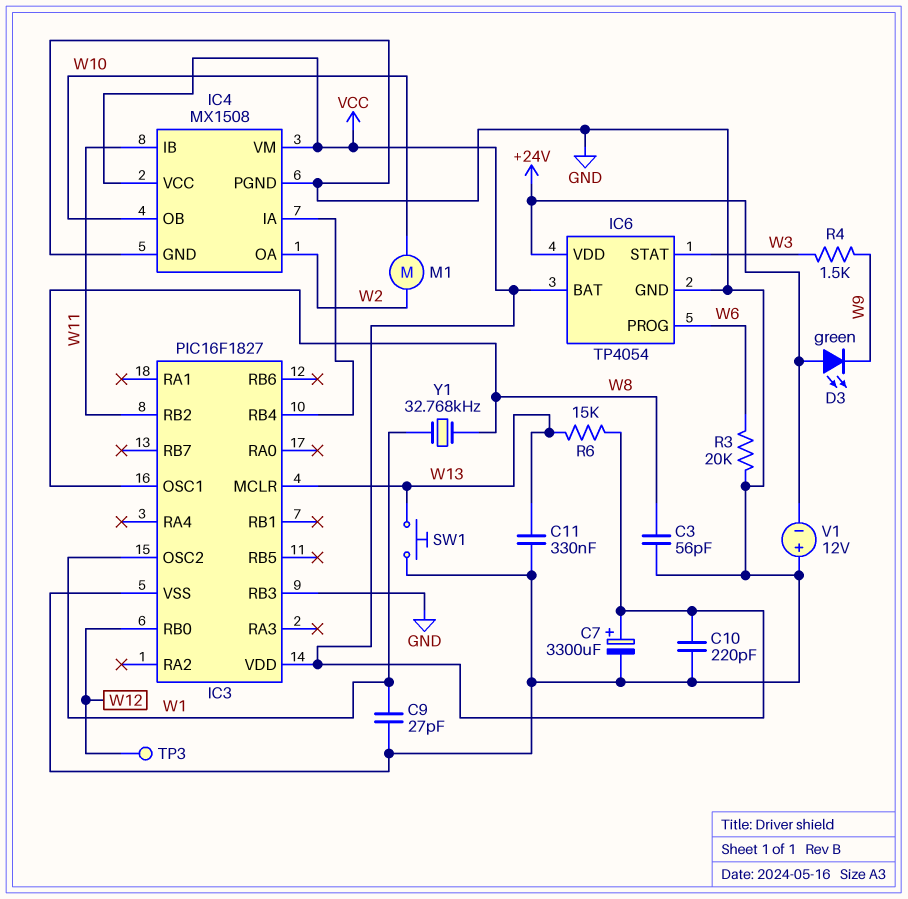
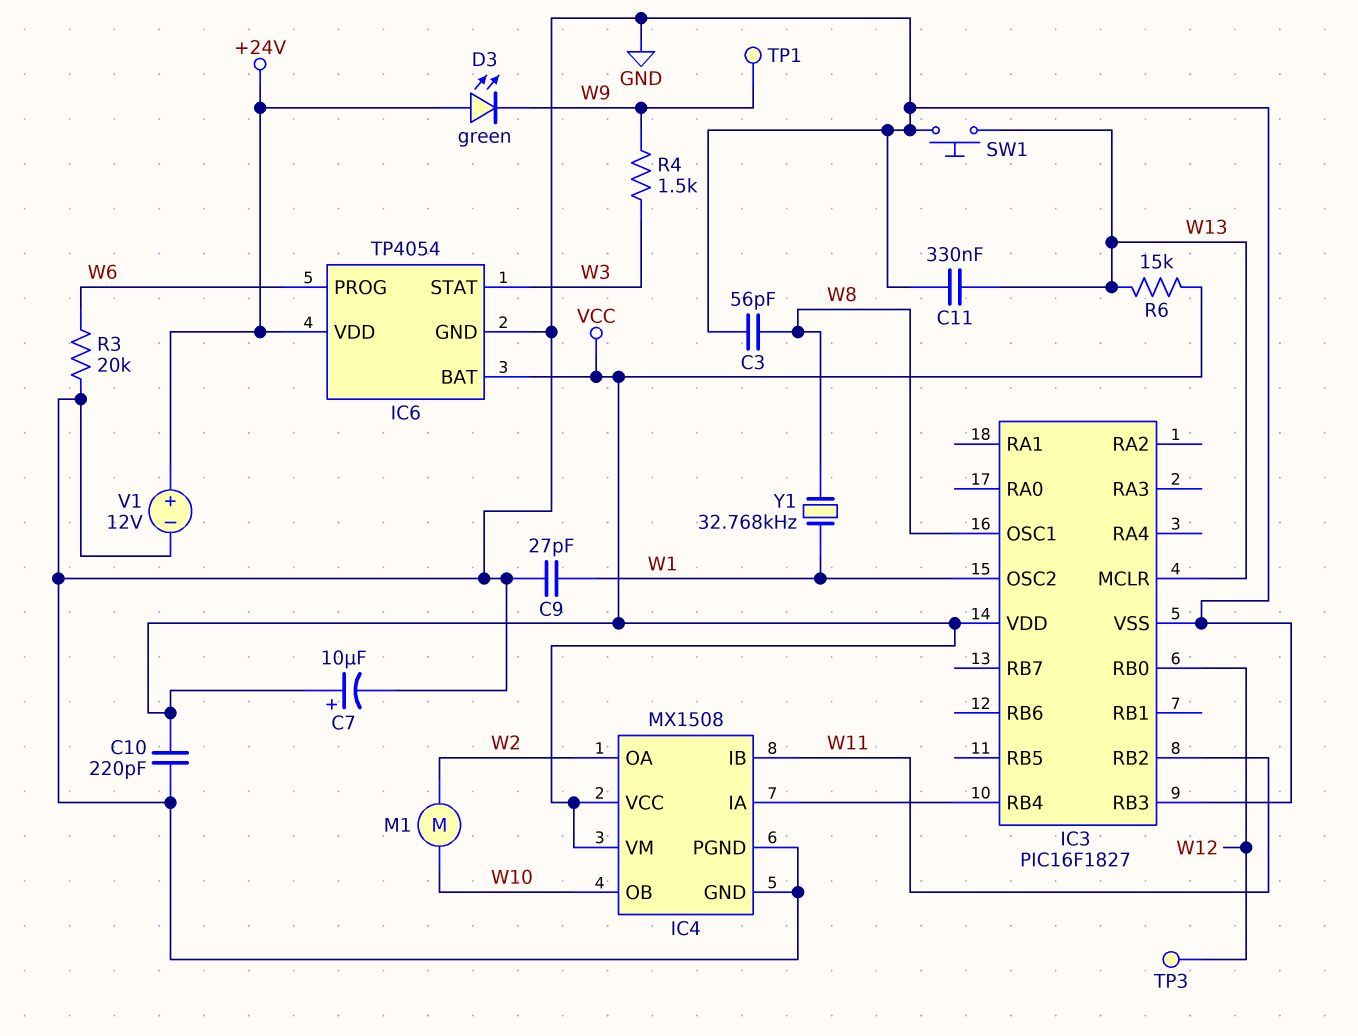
C7: 3300uF (plus VCC, minus GND) -> 10uF (plus VCC, minus GND)
TP1: none -> test point (W9)
V1: 12V (plus GND, minus +24V) -> 12V (plus +24V, minus GND)

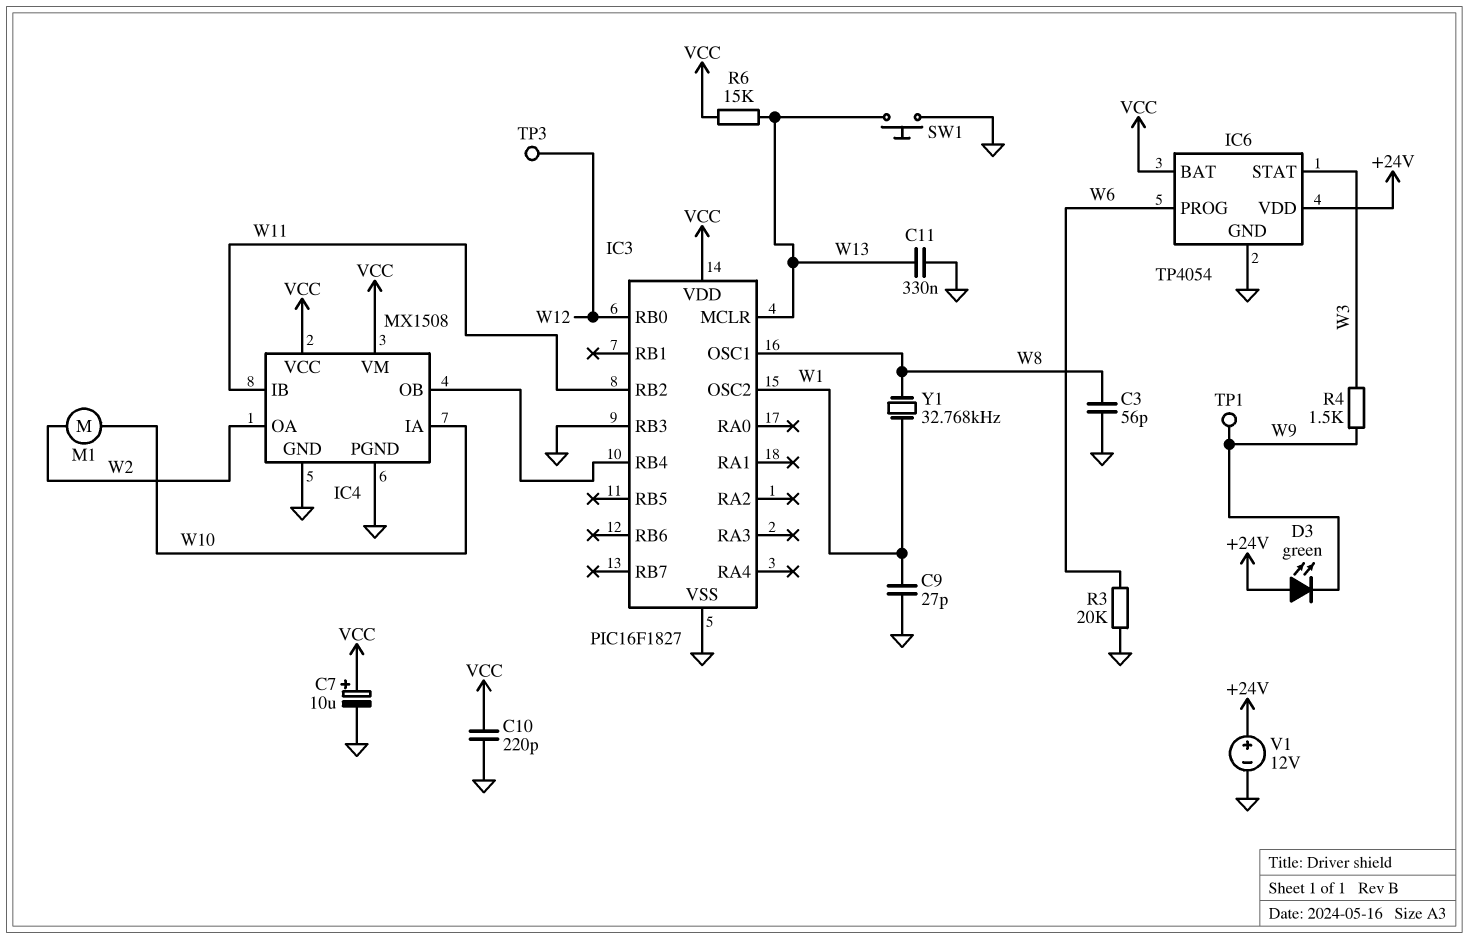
IC4 pin IA: IC3/RB4 -> W10
IC4 pin OB: W10 -> IC3/RB4

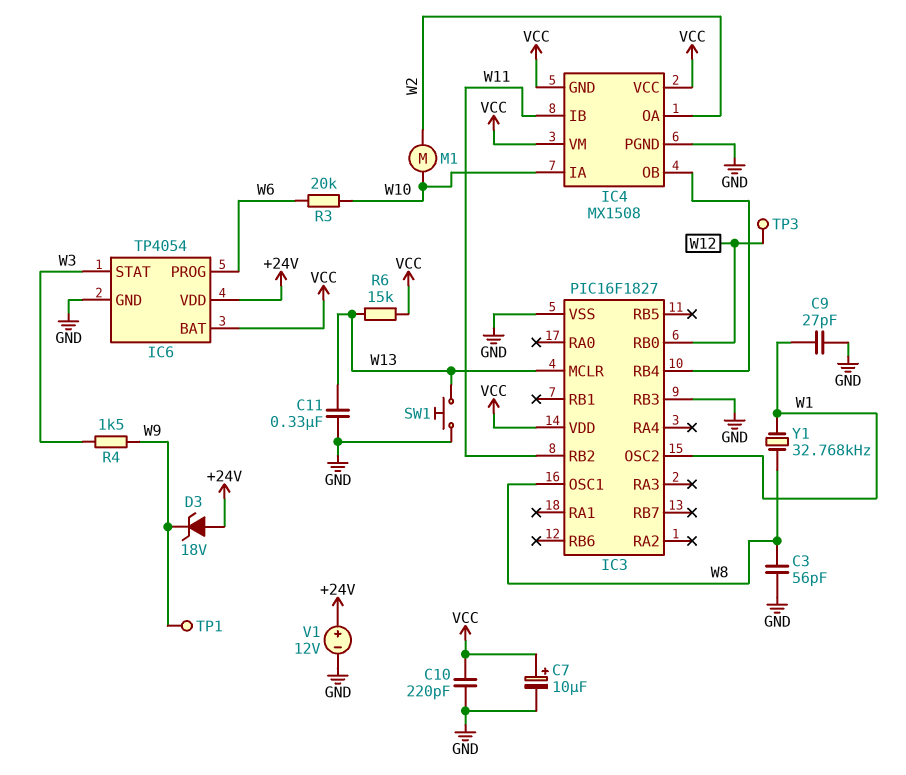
D3: LED green (A +24V, K W9) -> zener 18V (A +24V, K W9)
IC4 pin GND: GND -> VCC
R3: 20k (GND, W6) -> 20k (W6, W10)

